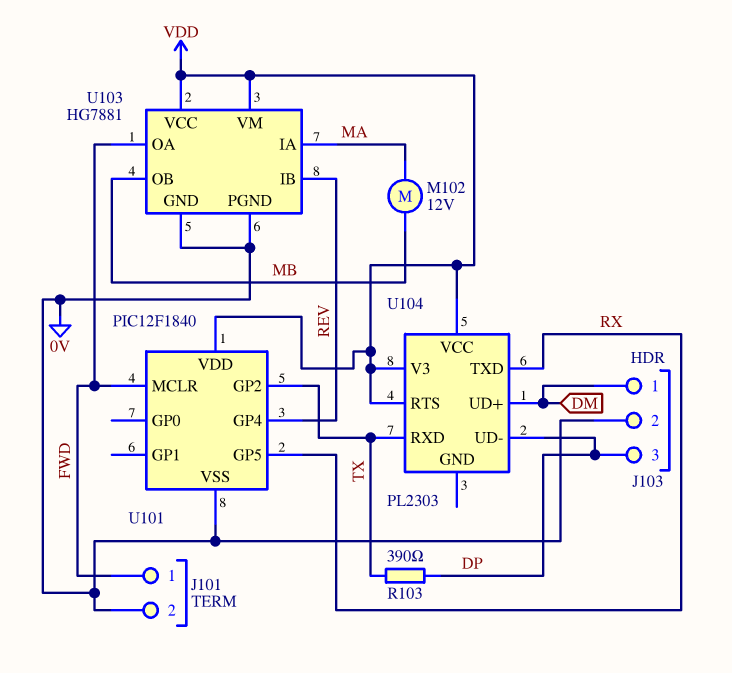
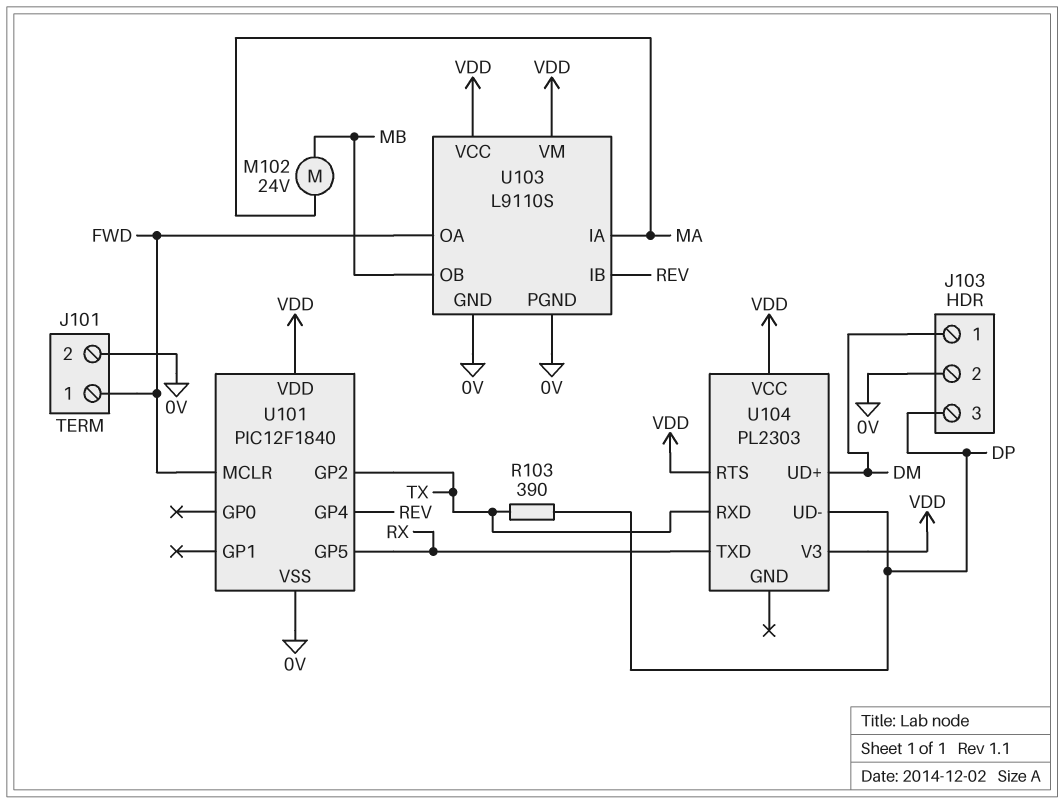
M102: motor 12V (MA, MB) -> motor 24V (MA, MB)
U103: HG7881 -> L9110S

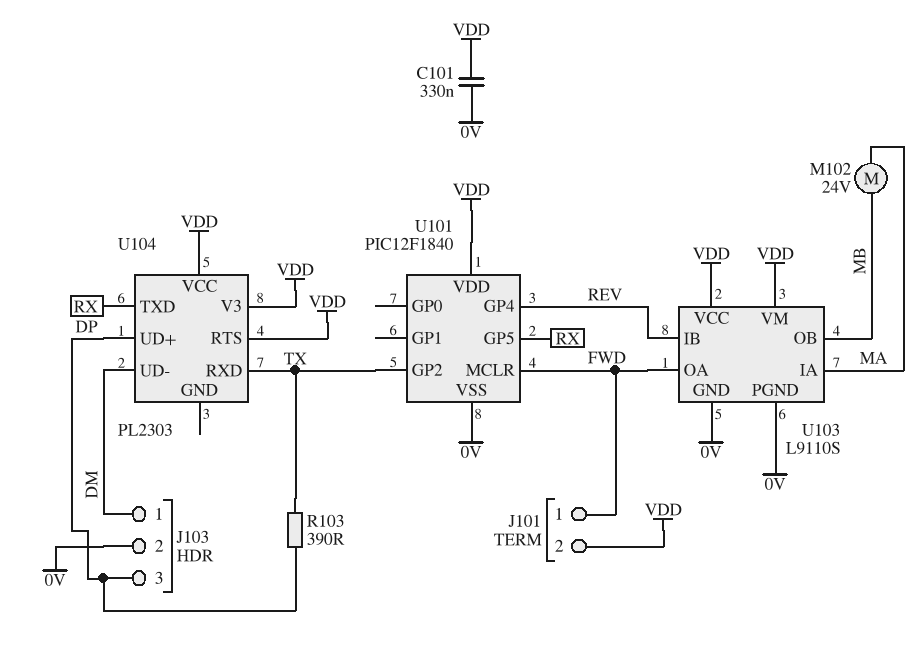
C101: none -> 330nF (0V, VDD)
J101 pin 2: 0V -> VDD
U104 pin UD+: DM -> DP
U104 pin UD-: DP -> DM

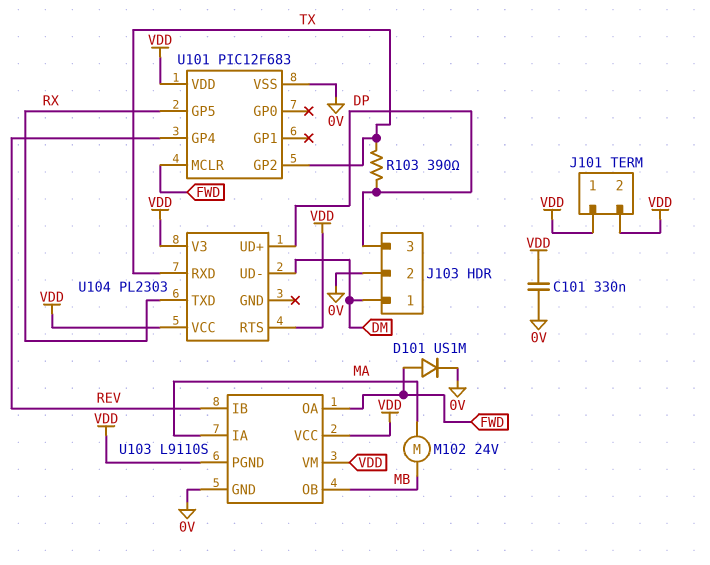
D101: none -> diode US1M (A FWD, K 0V)
J101 pin 1: FWD -> VDD
U101: PIC12F1840 -> PIC12F683
U103 pin PGND: 0V -> VDD

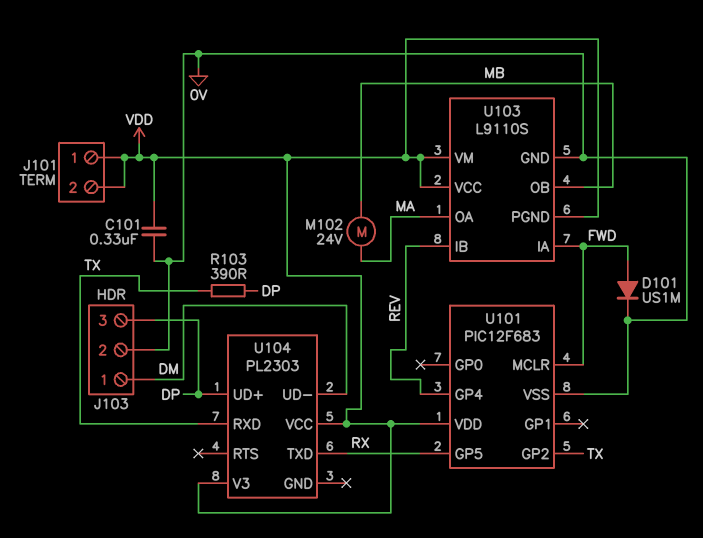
U103 pin IA: MA -> FWD
U103 pin OA: FWD -> MA
U104 pin RTS: VDD -> none

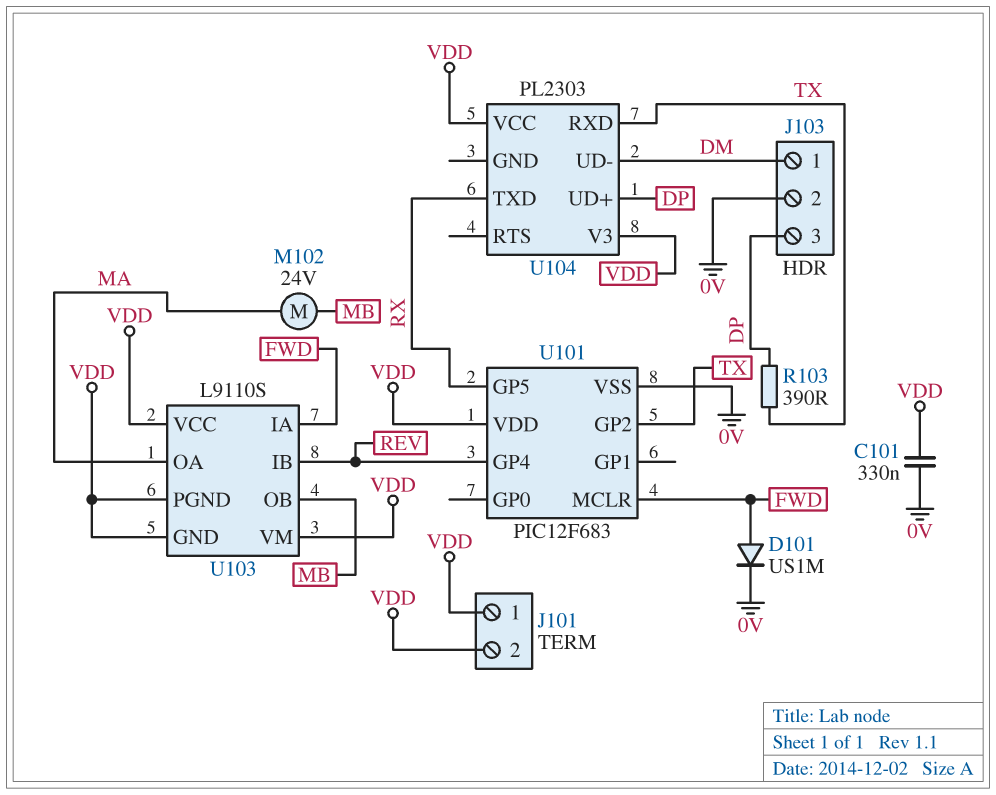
U103 pin GND: 0V -> VDD

